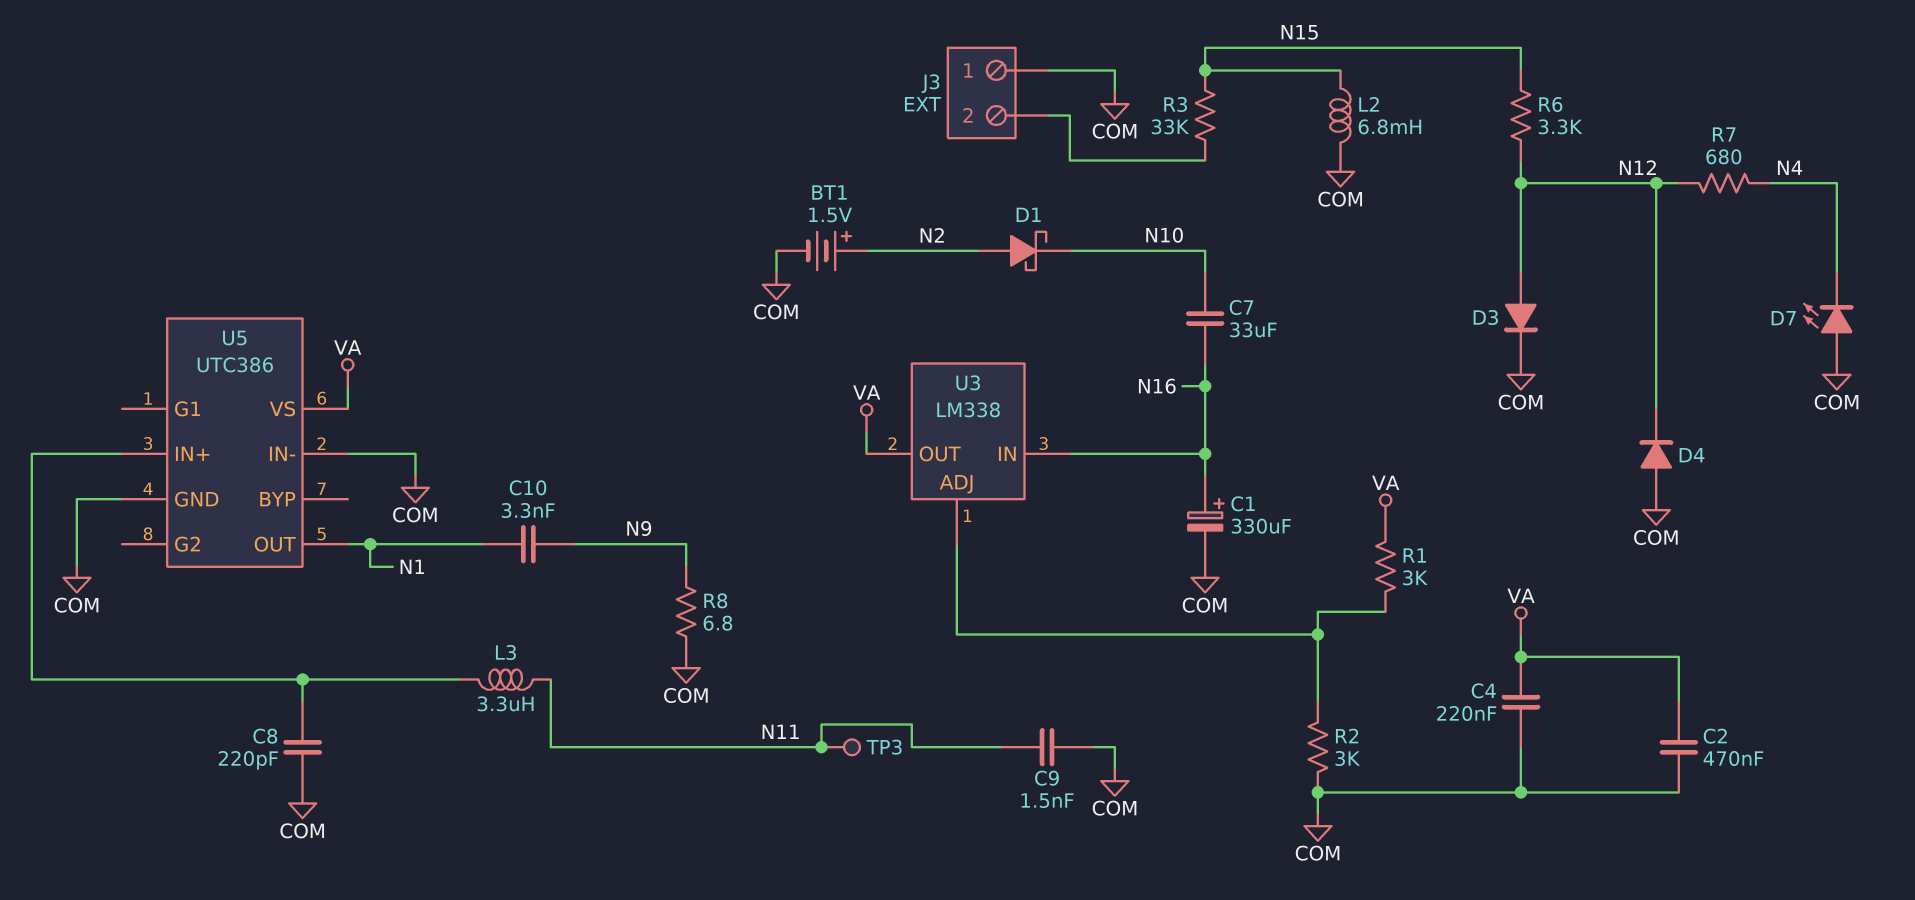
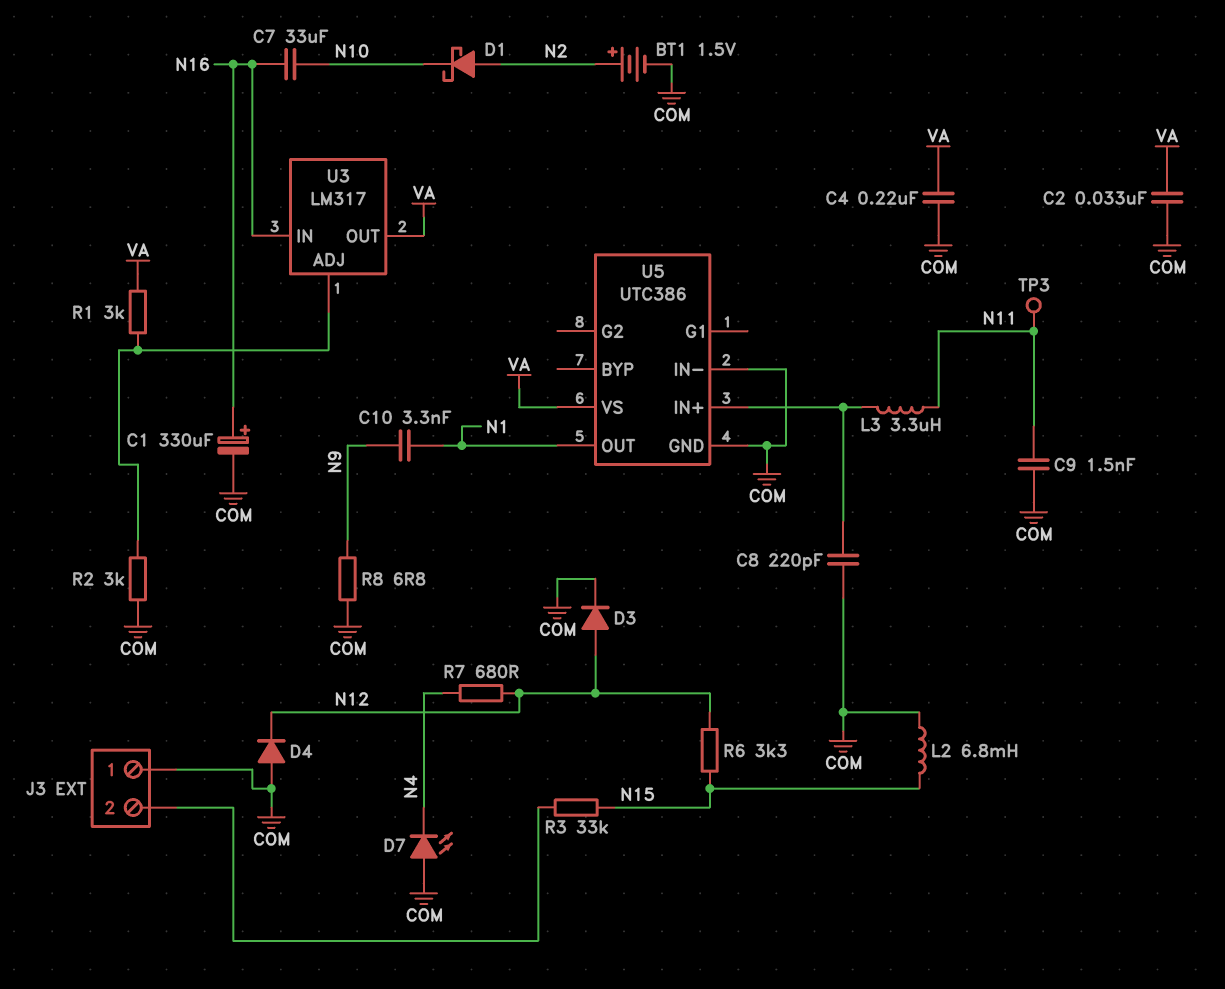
C2: 470nF (COM, VA) -> 33nF (COM, VA)
U3: LM338 -> LM317

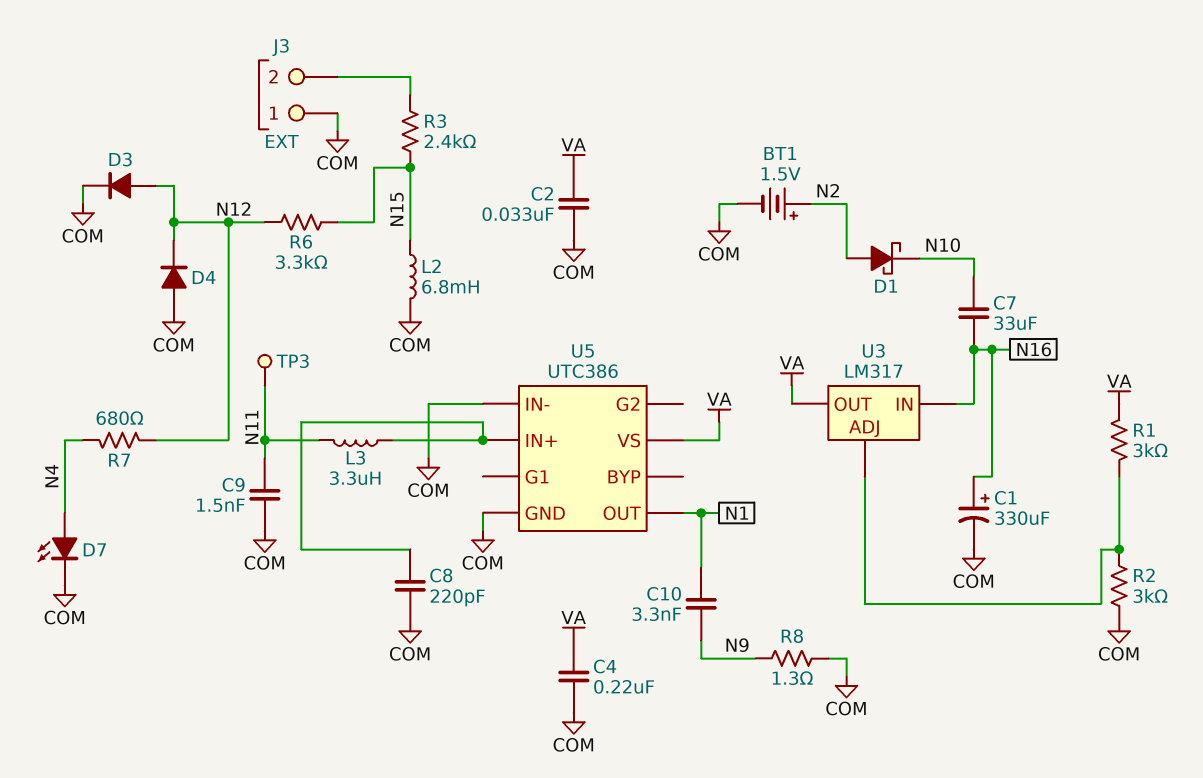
D7: LED (A COM, K N4) -> LED (A N4, K COM)
R3: 33k (J3/2, N15) -> 2.4k (J3/2, N15)
R8: 6.8 (COM, N9) -> 1.3 (COM, N9)

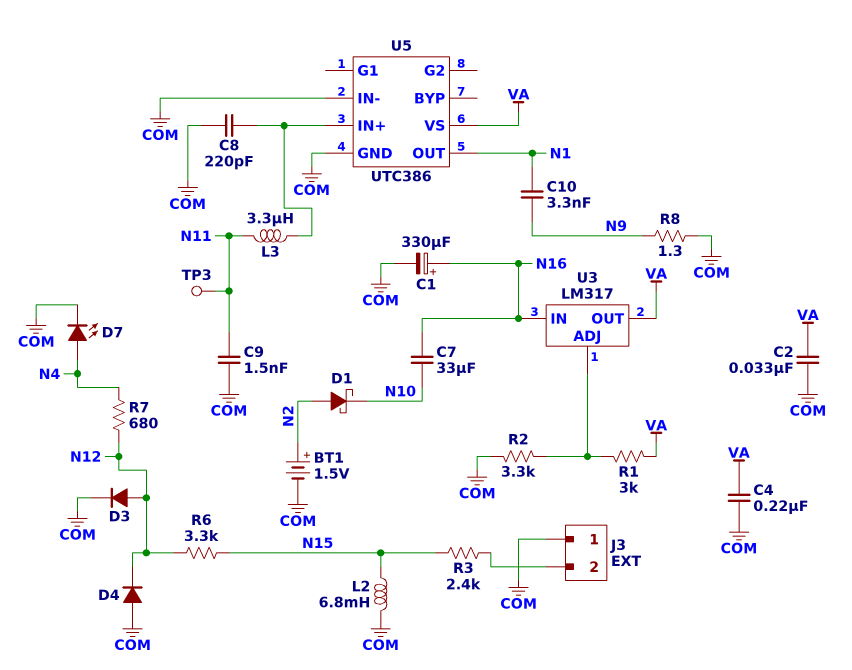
R2: 3k (COM, U3/ADJ) -> 3.3k (COM, U3/ADJ)

